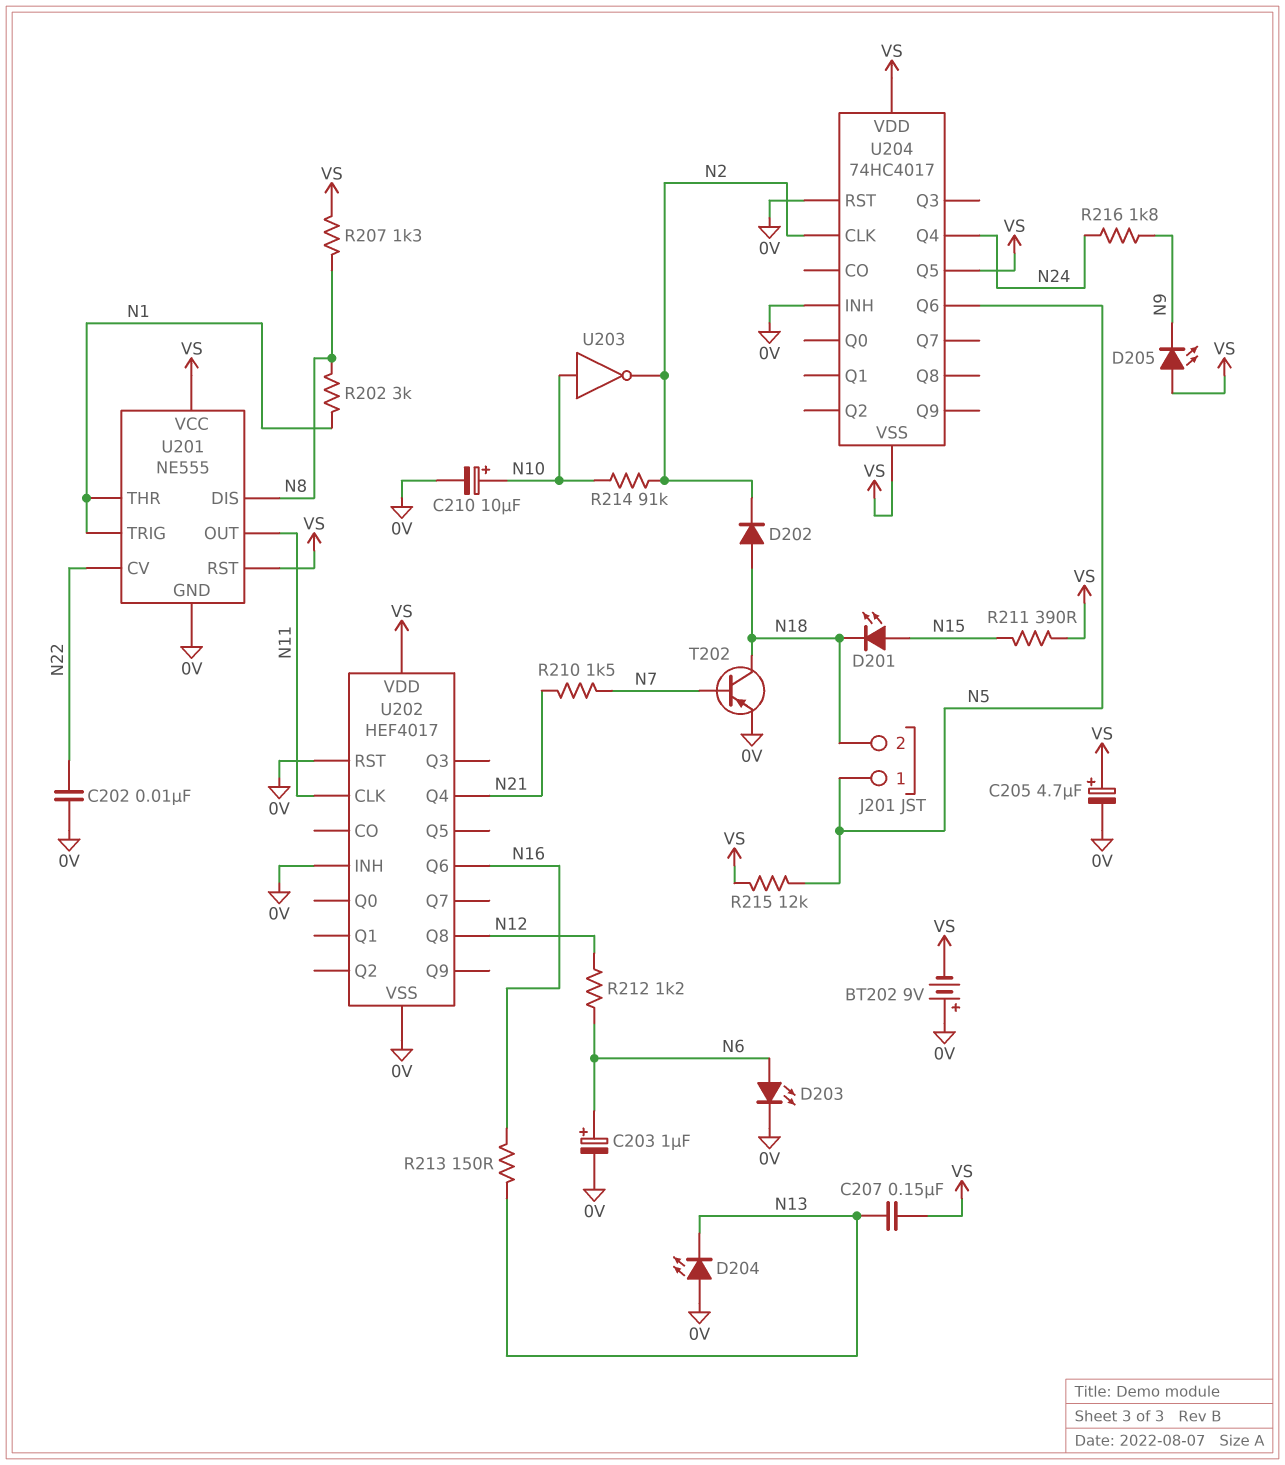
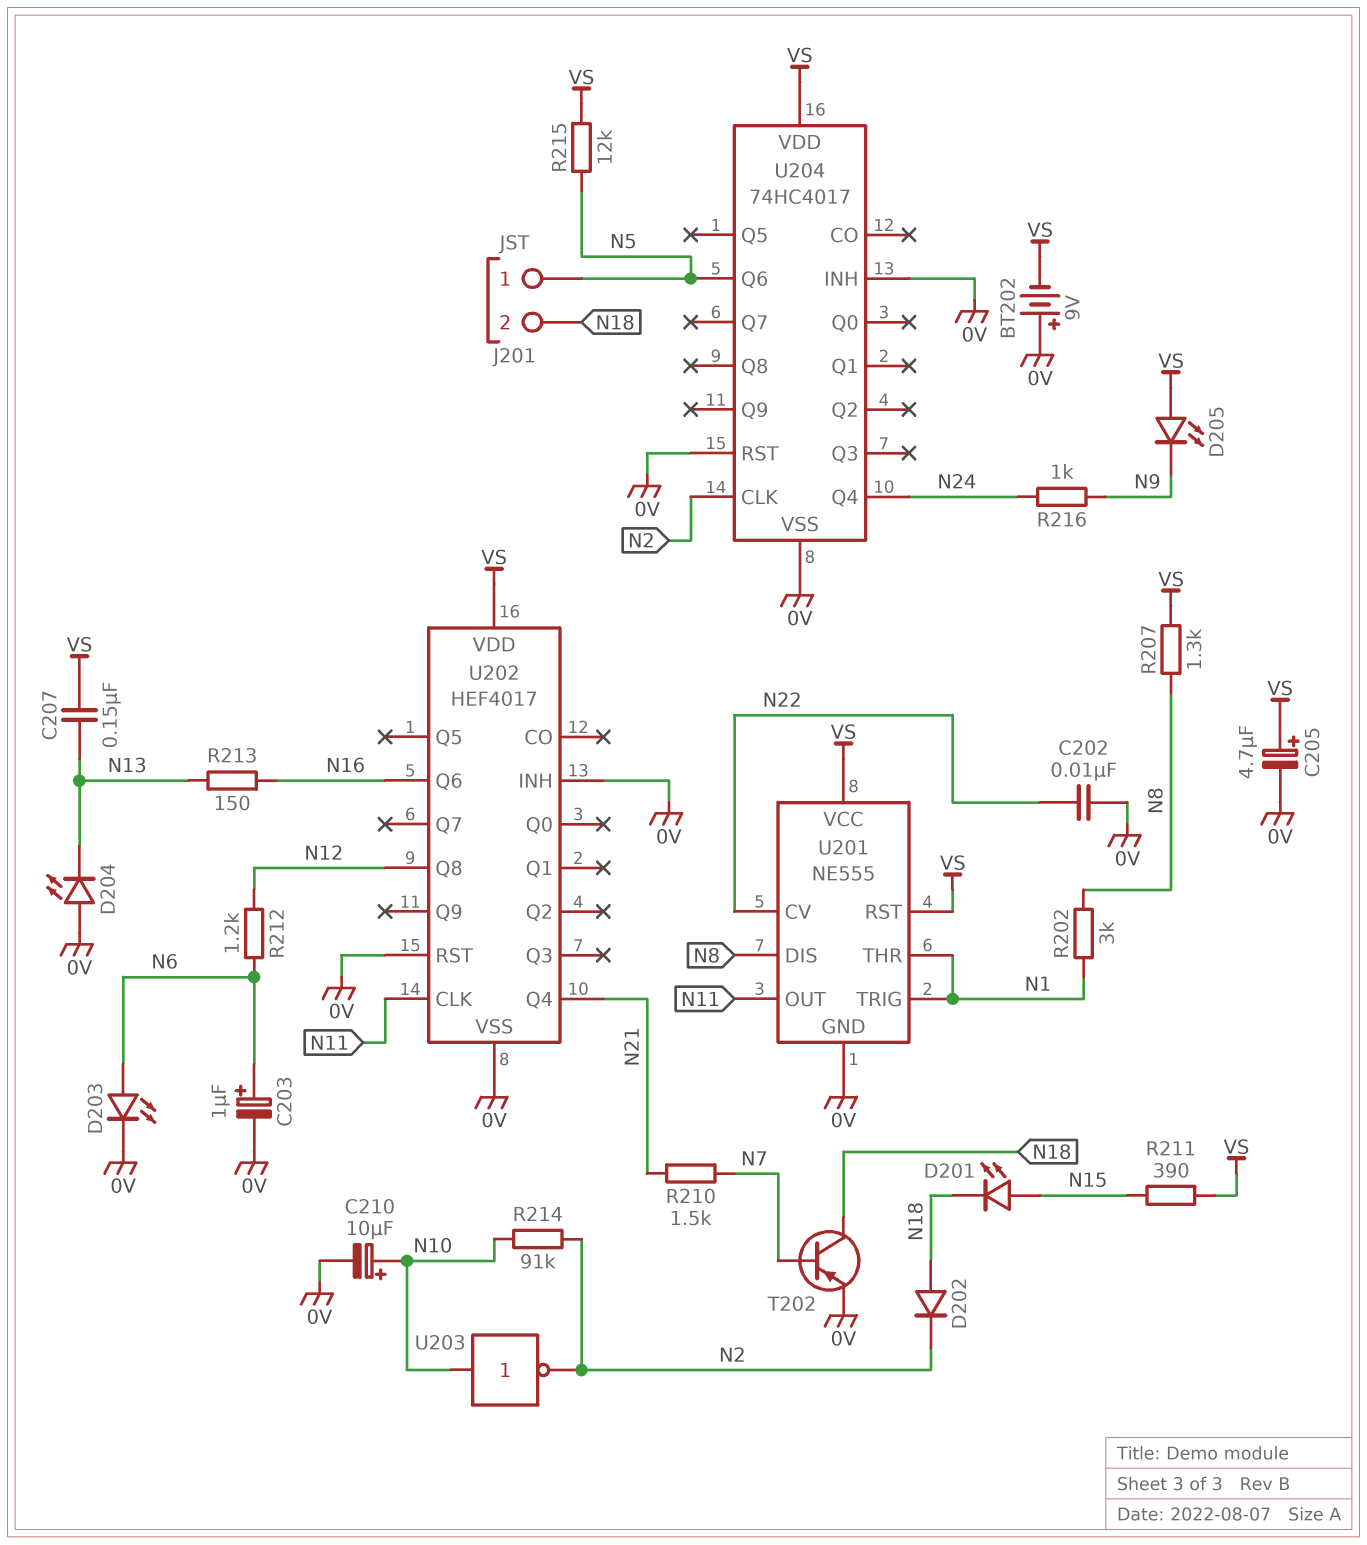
R216: 1.8k (N9, N24) -> 1k (N9, N24)
U204 pin Q5: VS -> none
U204 pin VSS: VS -> 0V

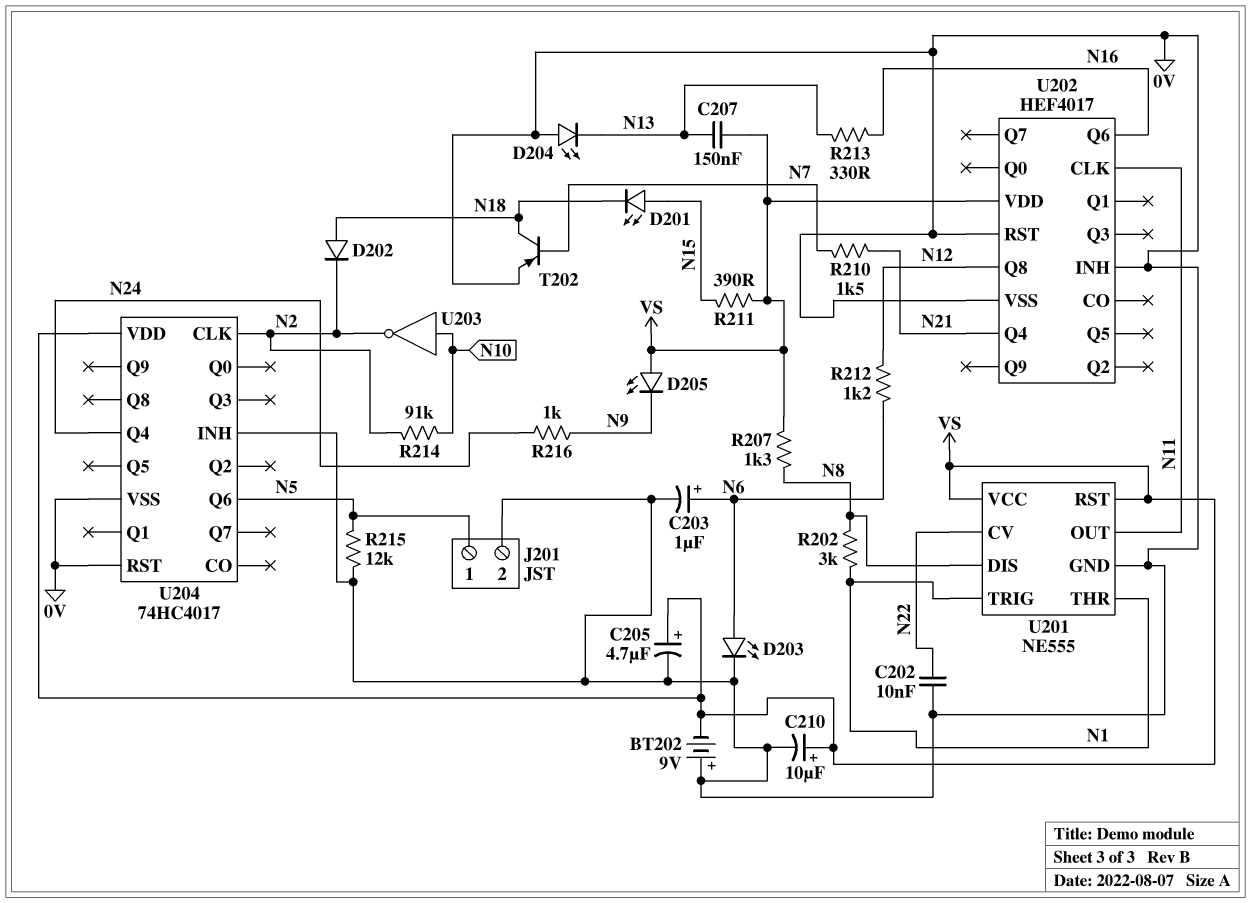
C210: 10uF (plus N10, minus 0V) -> 10uF (plus VS, minus 0V)
J201 pin 2: N18 -> 0V
R213: 150 (N13, N16) -> 330 (N13, N16)
R215: 12k (N5, VS) -> 12k (0V, N5)

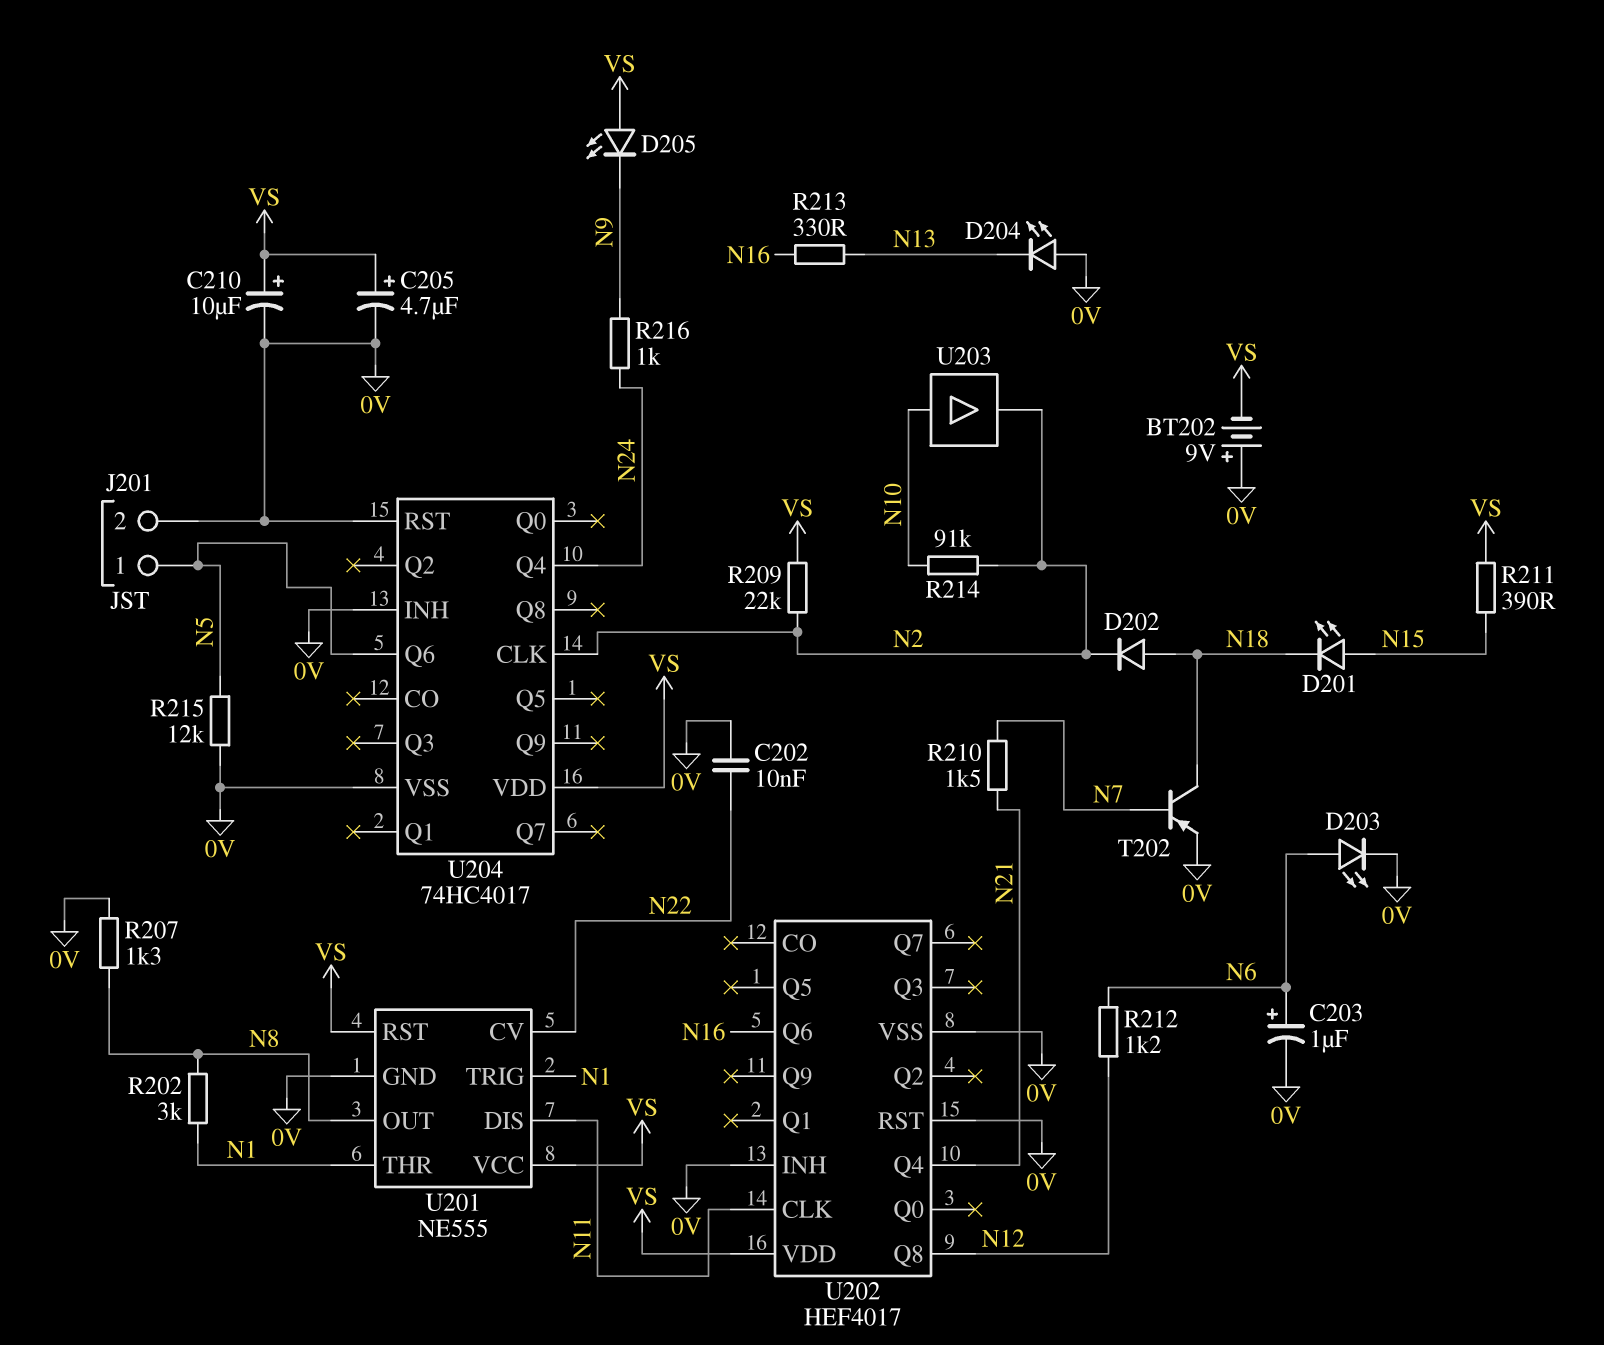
C207: 150nF (N13, VS) -> none
R207: 1.3k (N8, VS) -> 1.3k (0V, N8)
R209: none -> 22k (N2, VS)
U201 pin DIS: N8 -> N11
U201 pin OUT: N11 -> N8
U203: NOT (in N10, out N2) -> buffer (in N10, out N2)

